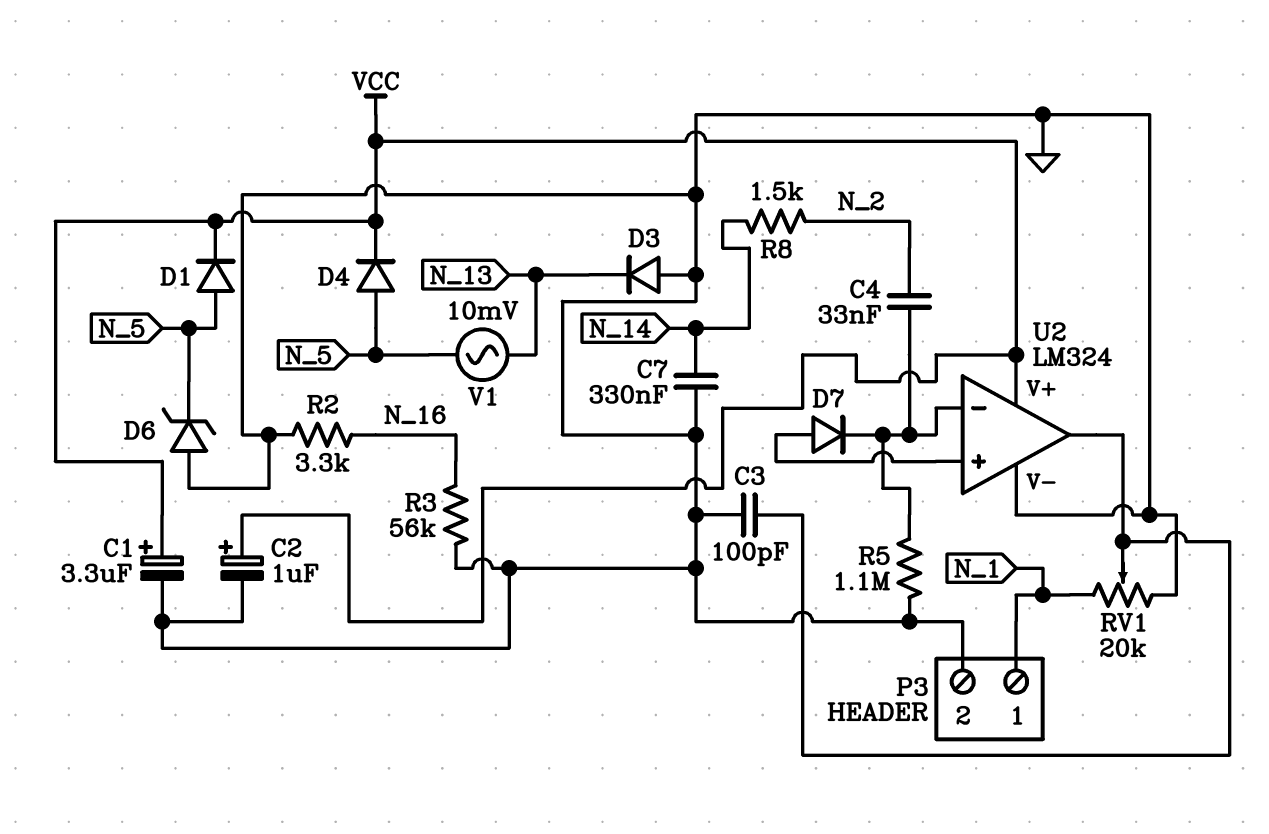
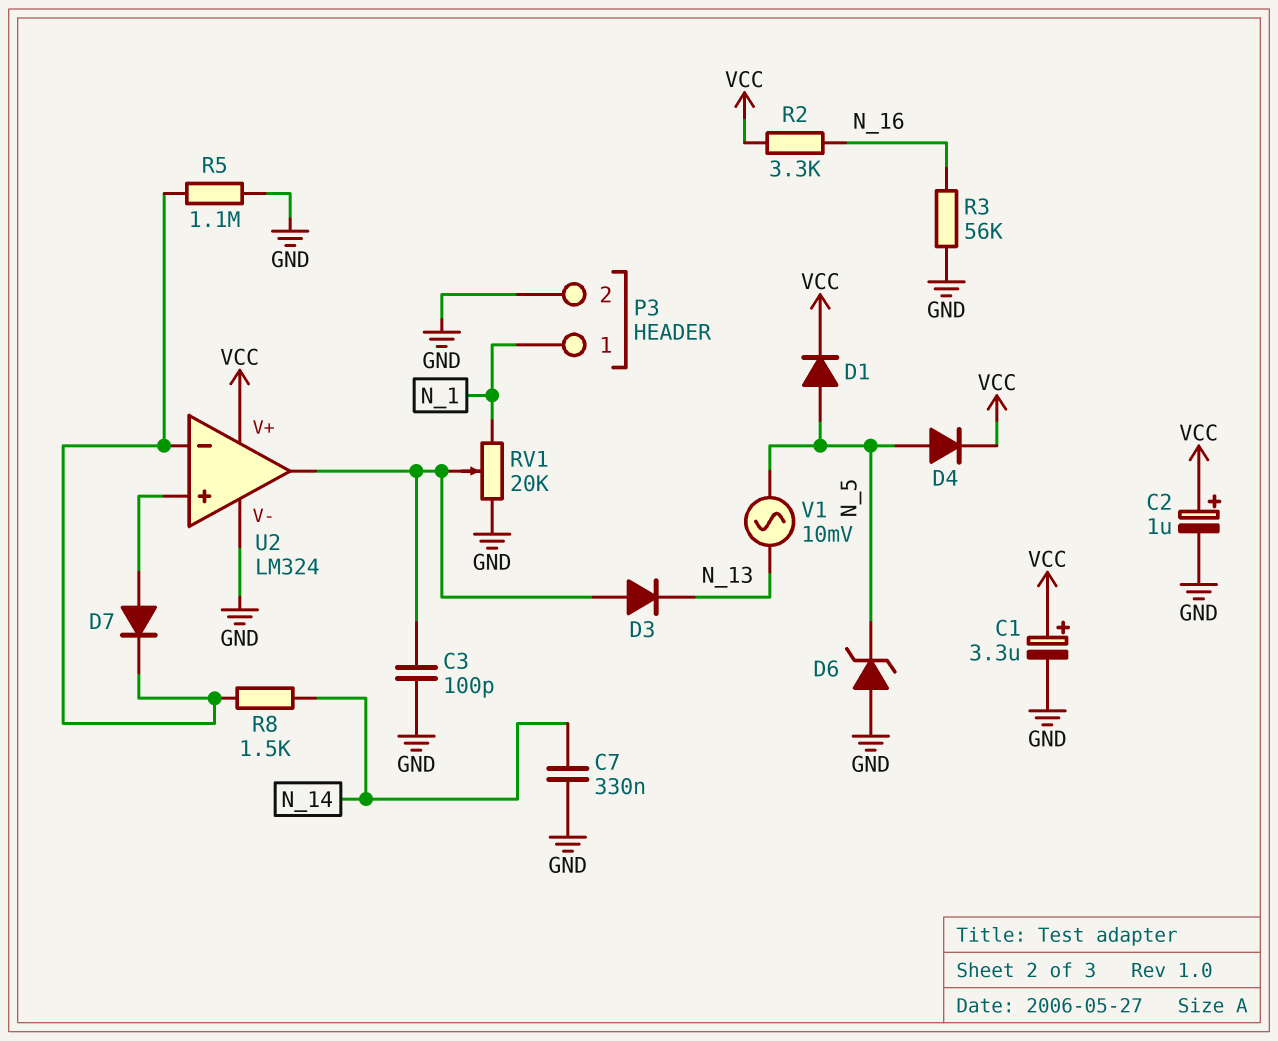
C4: 33nF (N_2, U2/in-) -> none
D3: diode (A GND, K N_13) -> diode (A U2/out, K N_13)
R2: 3.3k (GND, N_16) -> 3.3k (N_16, VCC)
R8: 1.5k (N_2, N_14) -> 1.5k (N_14, U2/in-)

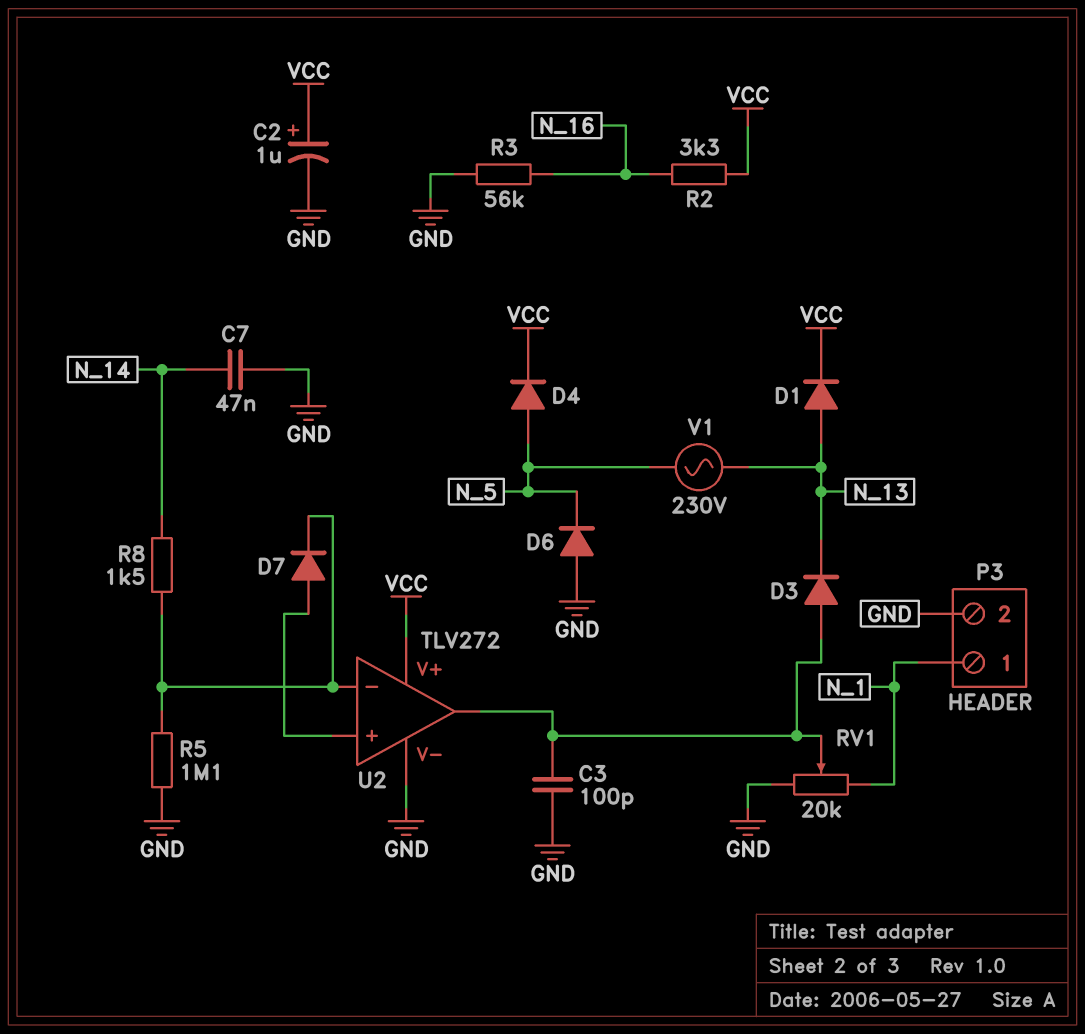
C1: 3.3uF (plus VCC, minus GND) -> none
C7: 330nF (GND, N_14) -> 47nF (GND, N_14)
D1: diode (A N_5, K VCC) -> diode (A N_13, K VCC)
D6: zener (A GND, K N_5) -> diode (A GND, K N_5)
U2: LM324 -> TLV272
V1: AC 10mV (N_5, N_13) -> AC 230V (N_5, N_13)

